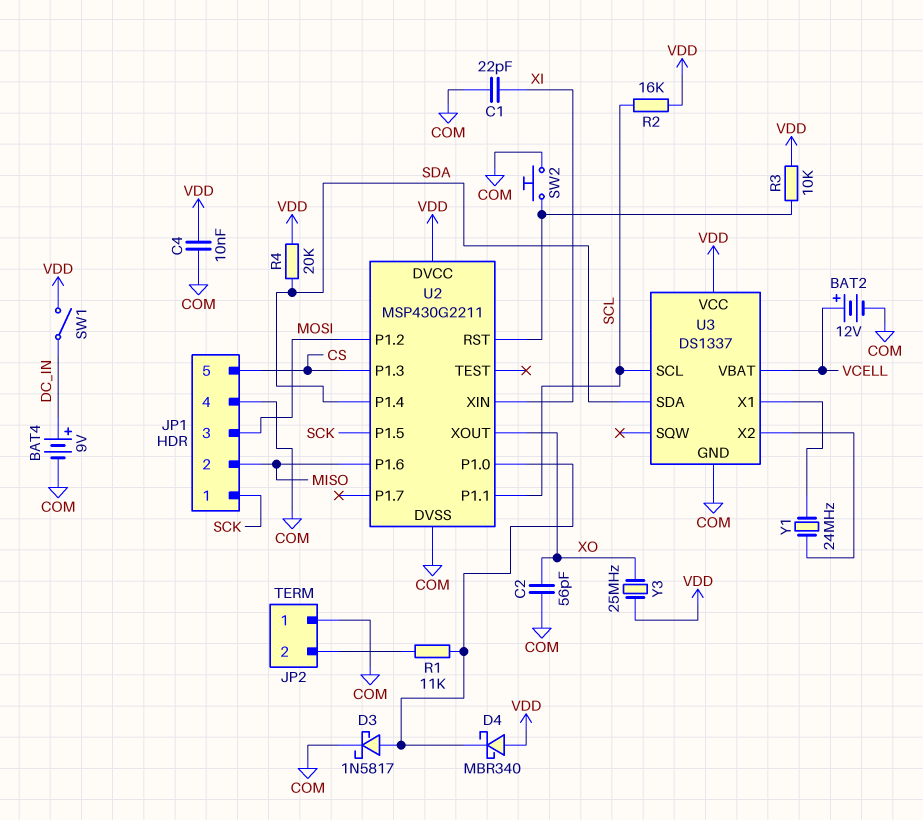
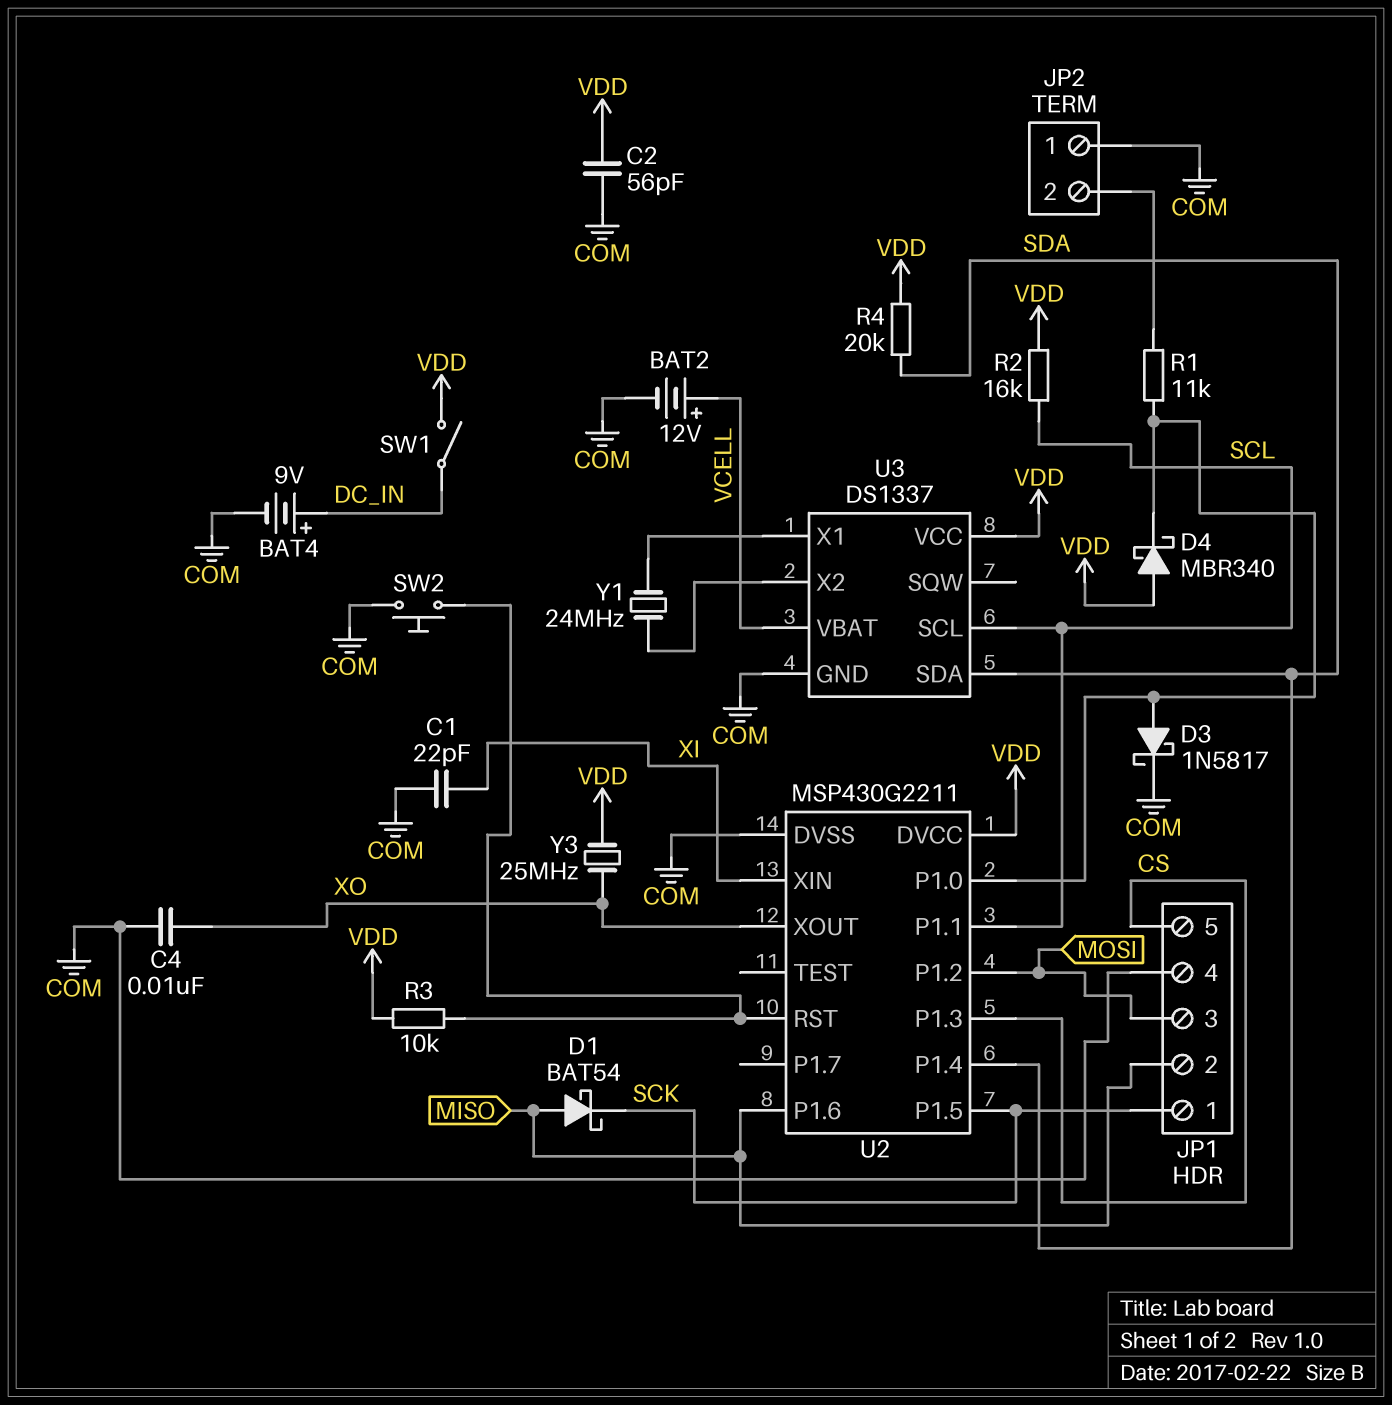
C2: 56pF (COM, XO) -> 56pF (COM, VDD)
C4: 10nF (COM, VDD) -> 10nF (COM, XO)
D1: none -> schottky BAT54 (A MISO, K SCK)

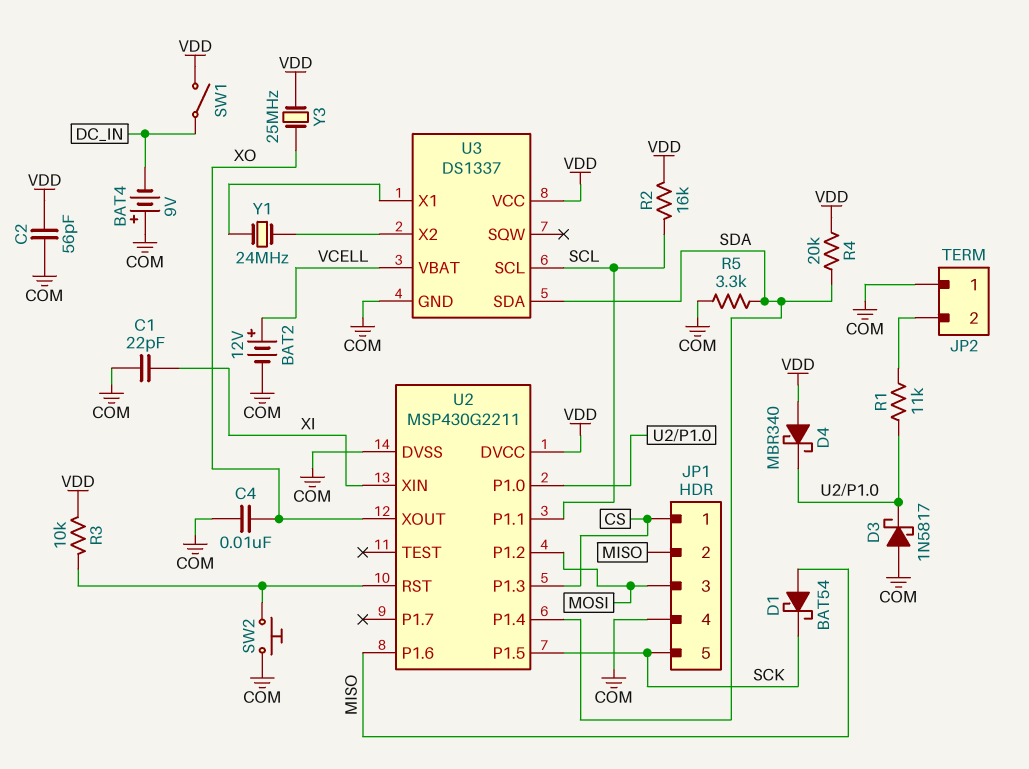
BAT4: 9V (plus DC_IN, minus COM) -> 9V (plus COM, minus DC_IN)
D3: schottky 1N5817 (A U2/P1.0, K COM) -> schottky 1N5817 (A COM, K U2/P1.0)
JP1 pin 1: SCK -> CS
JP1 pin 5: CS -> SCK
R5: none -> 3.3k (COM, SDA)

